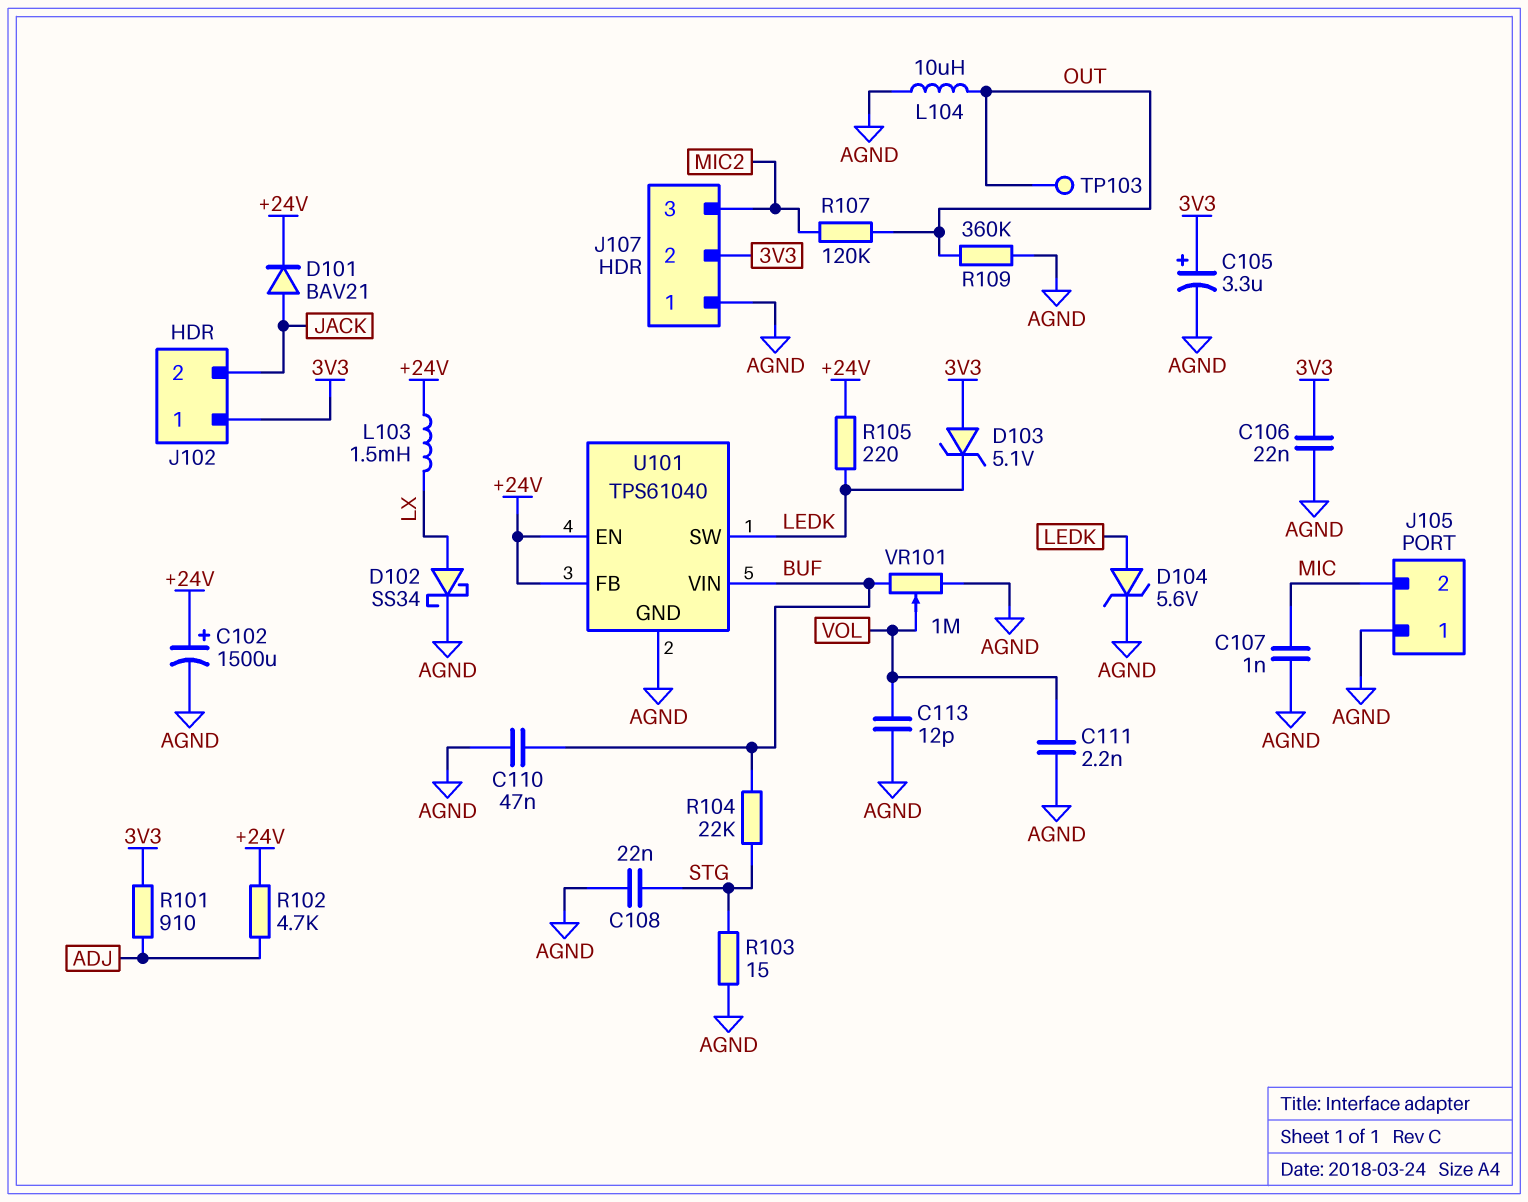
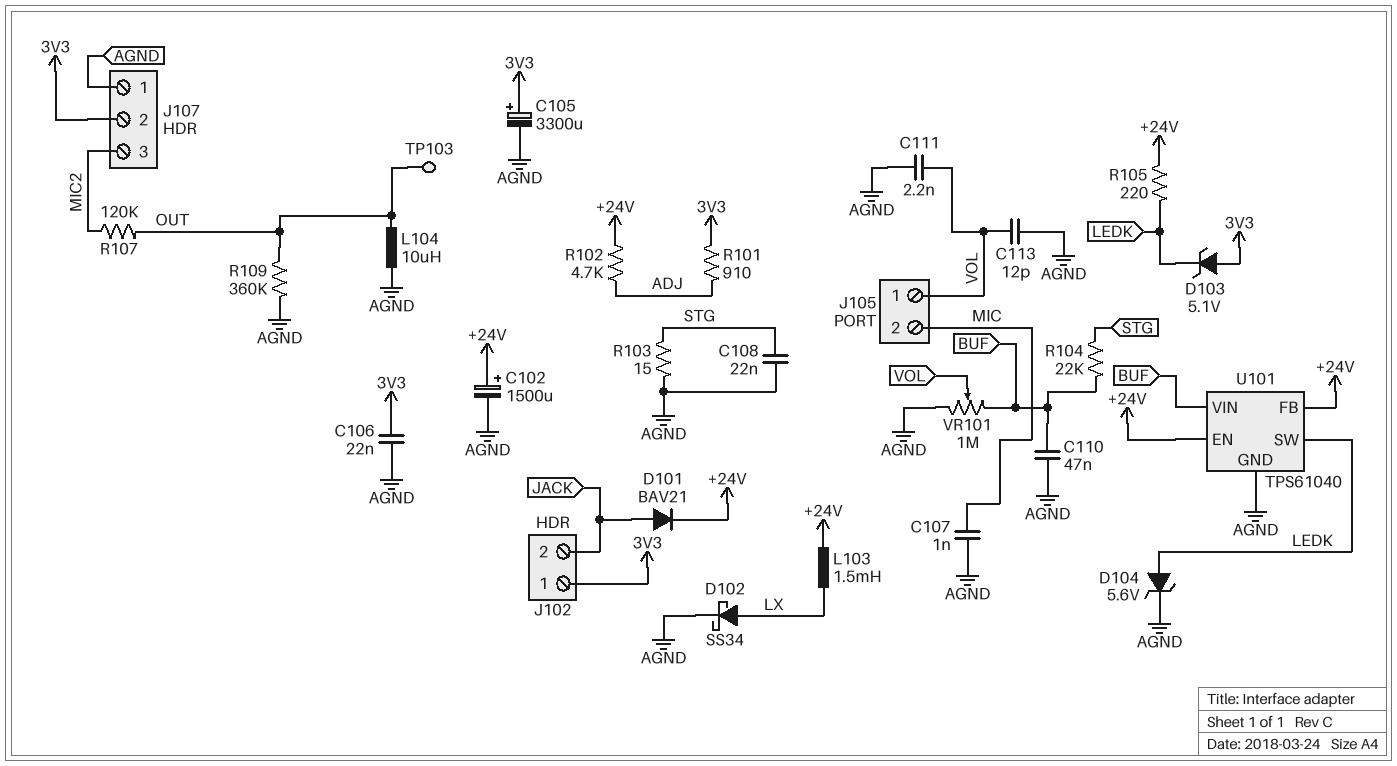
C105: 3.3uF (plus 3V3, minus AGND) -> 3300uF (plus 3V3, minus AGND)
J105 pin 1: AGND -> VOL

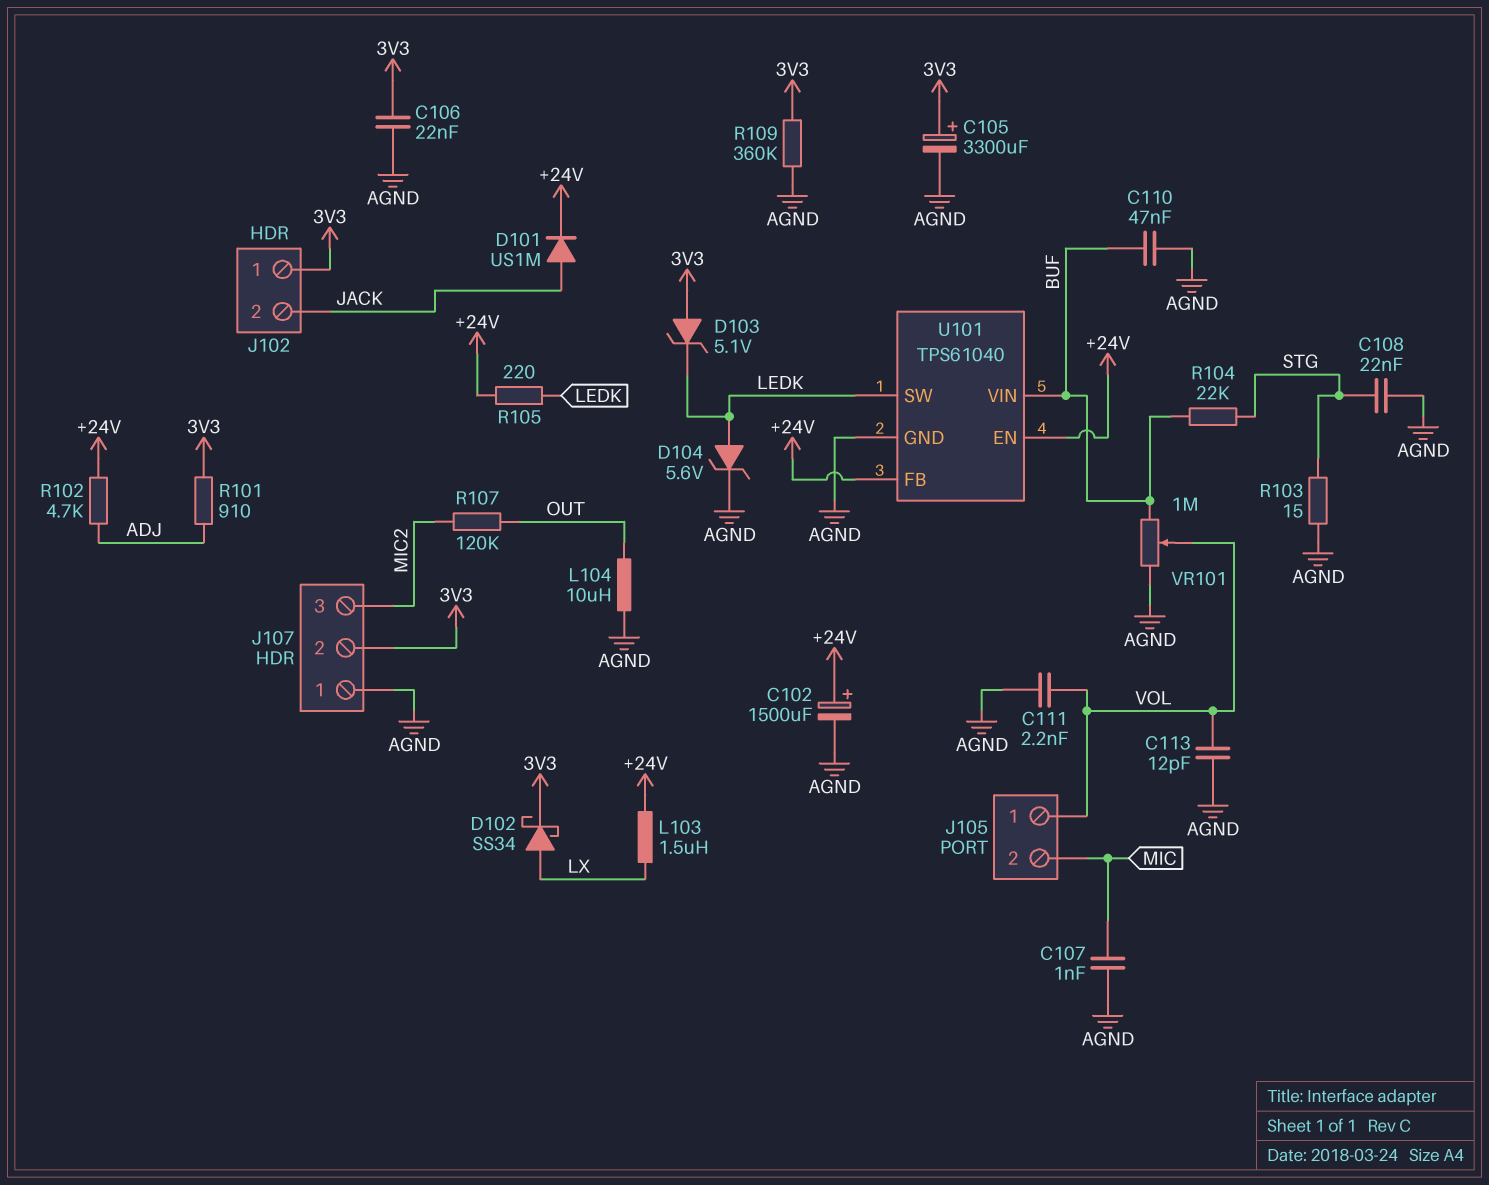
D101: diode BAV21 (A JACK, K +24V) -> diode US1M (A JACK, K +24V)
D102: schottky SS34 (A LX, K AGND) -> schottky SS34 (A LX, K 3V3)
L103: 1.5mH (+24V, LX) -> 1.5uH (+24V, LX)
R109: 360k (AGND, OUT) -> 360k (3V3, AGND)
TP103: test point (OUT) -> none

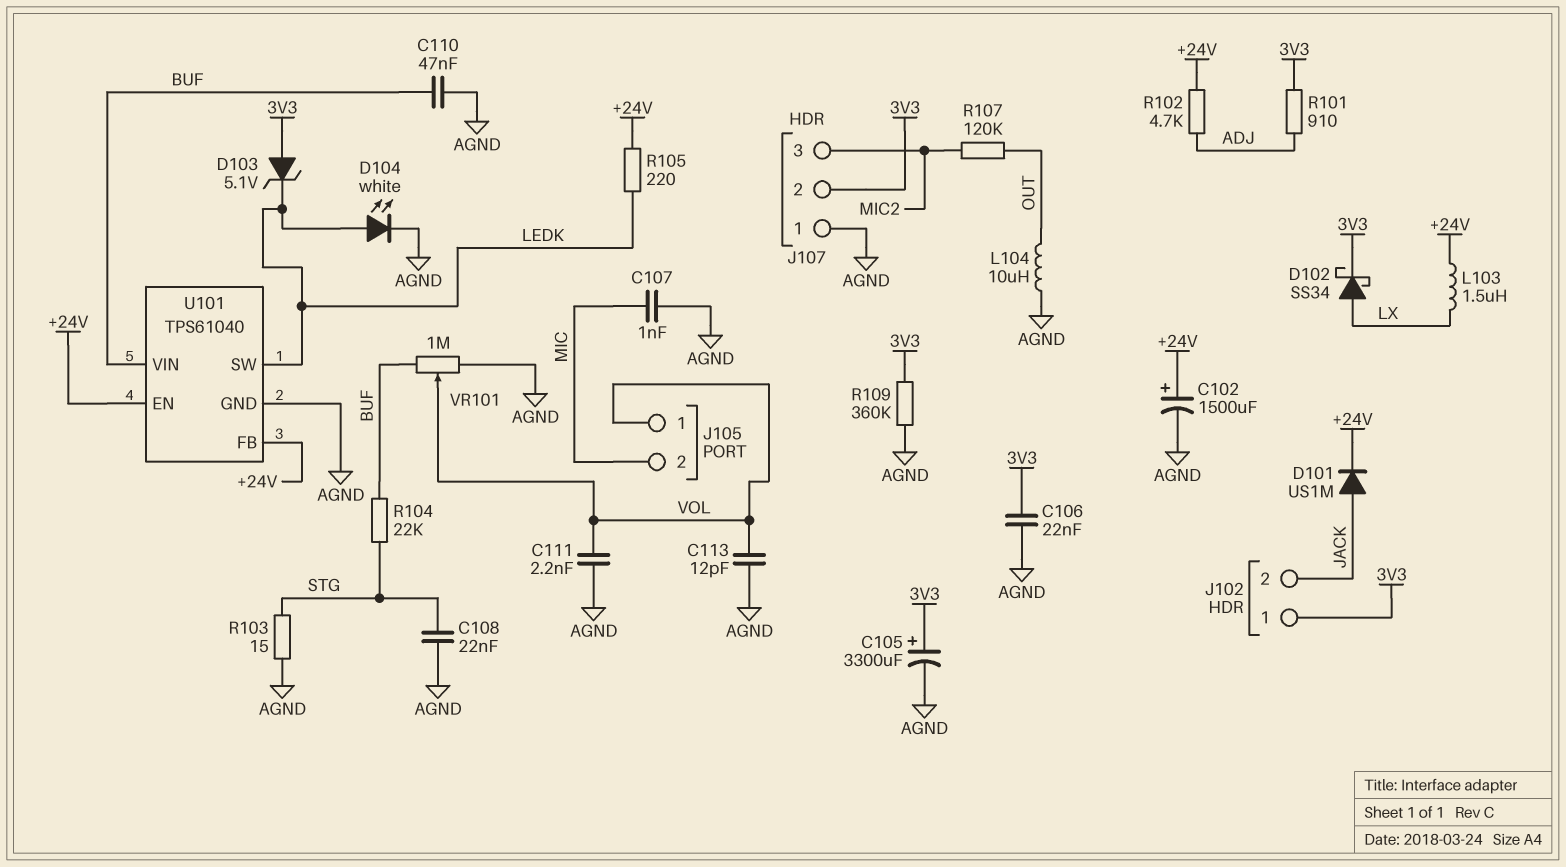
D104: zener 5.6V (A LEDK, K AGND) -> LED white (A LEDK, K AGND)

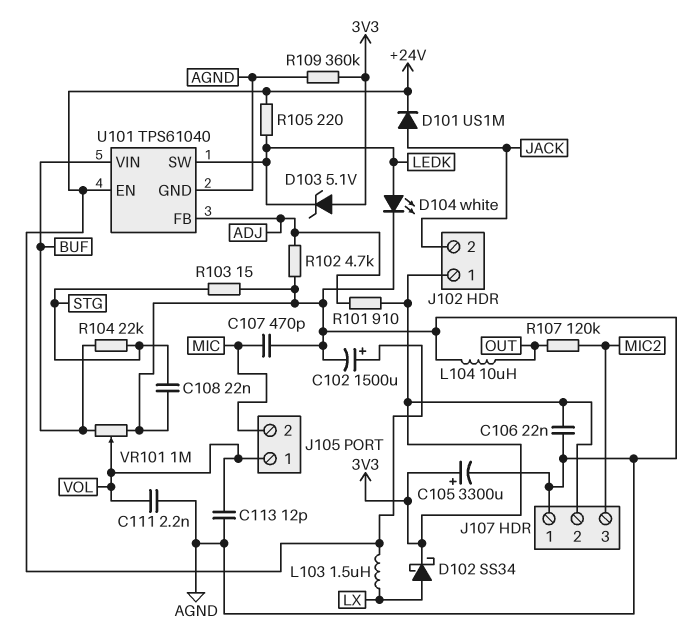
C107: 1nF (AGND, MIC) -> 470pF (AGND, MIC)
C110: 47nF (AGND, BUF) -> none
R102: 4.7k (+24V, ADJ) -> 4.7k (ADJ, AGND)
U101 pin FB: +24V -> ADJ

